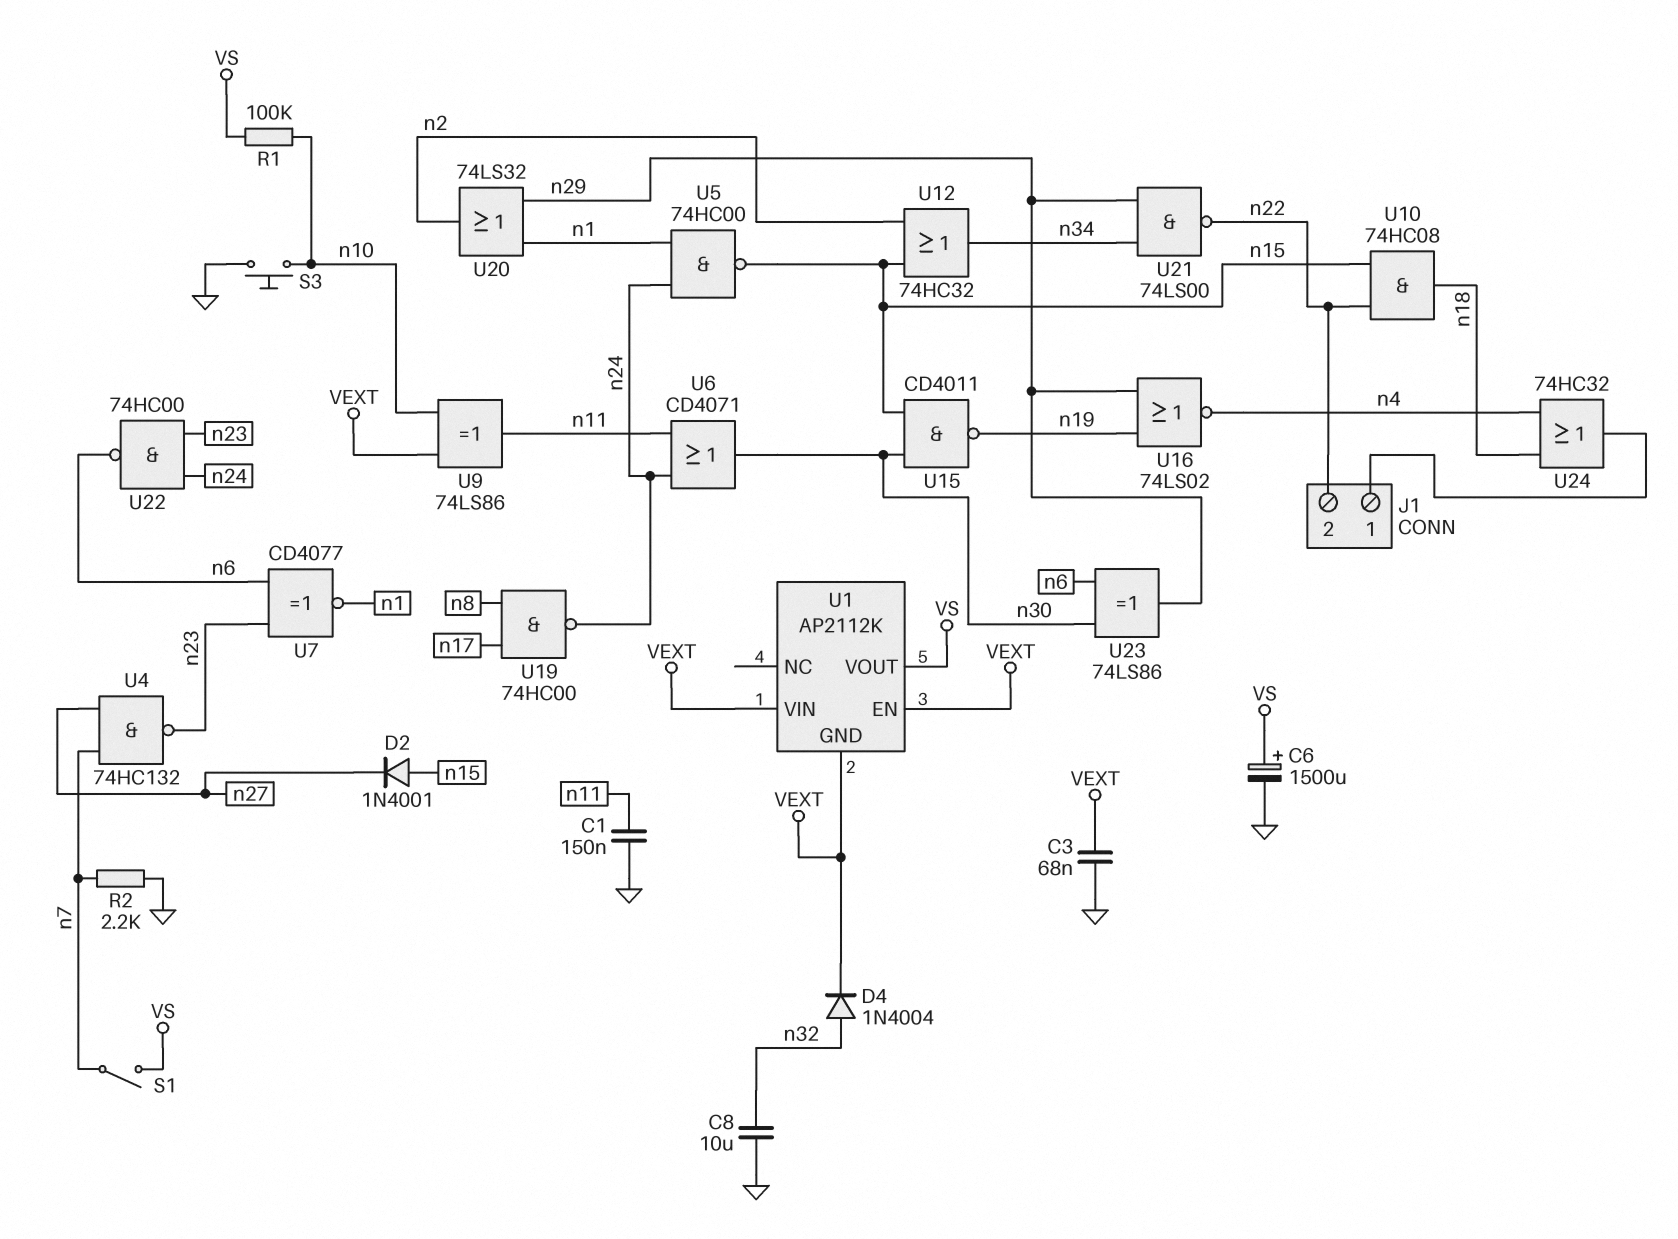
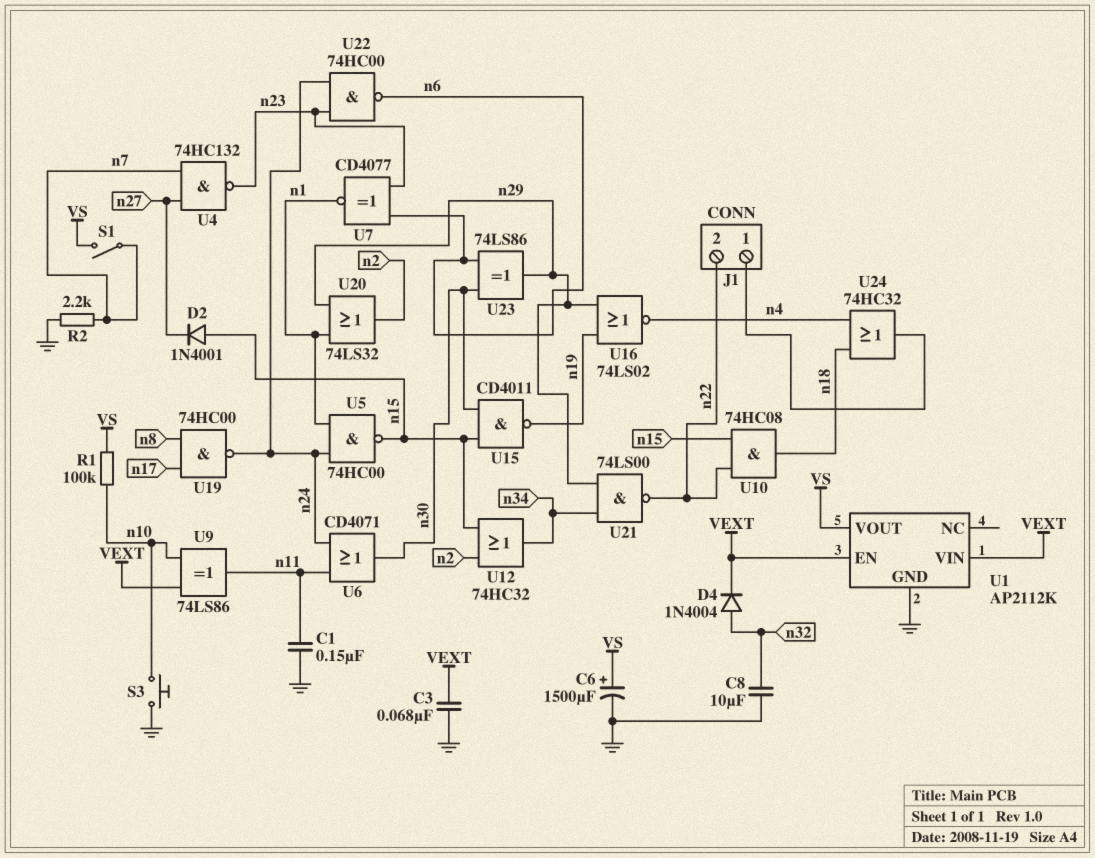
U1 pin GND: VEXT -> GND

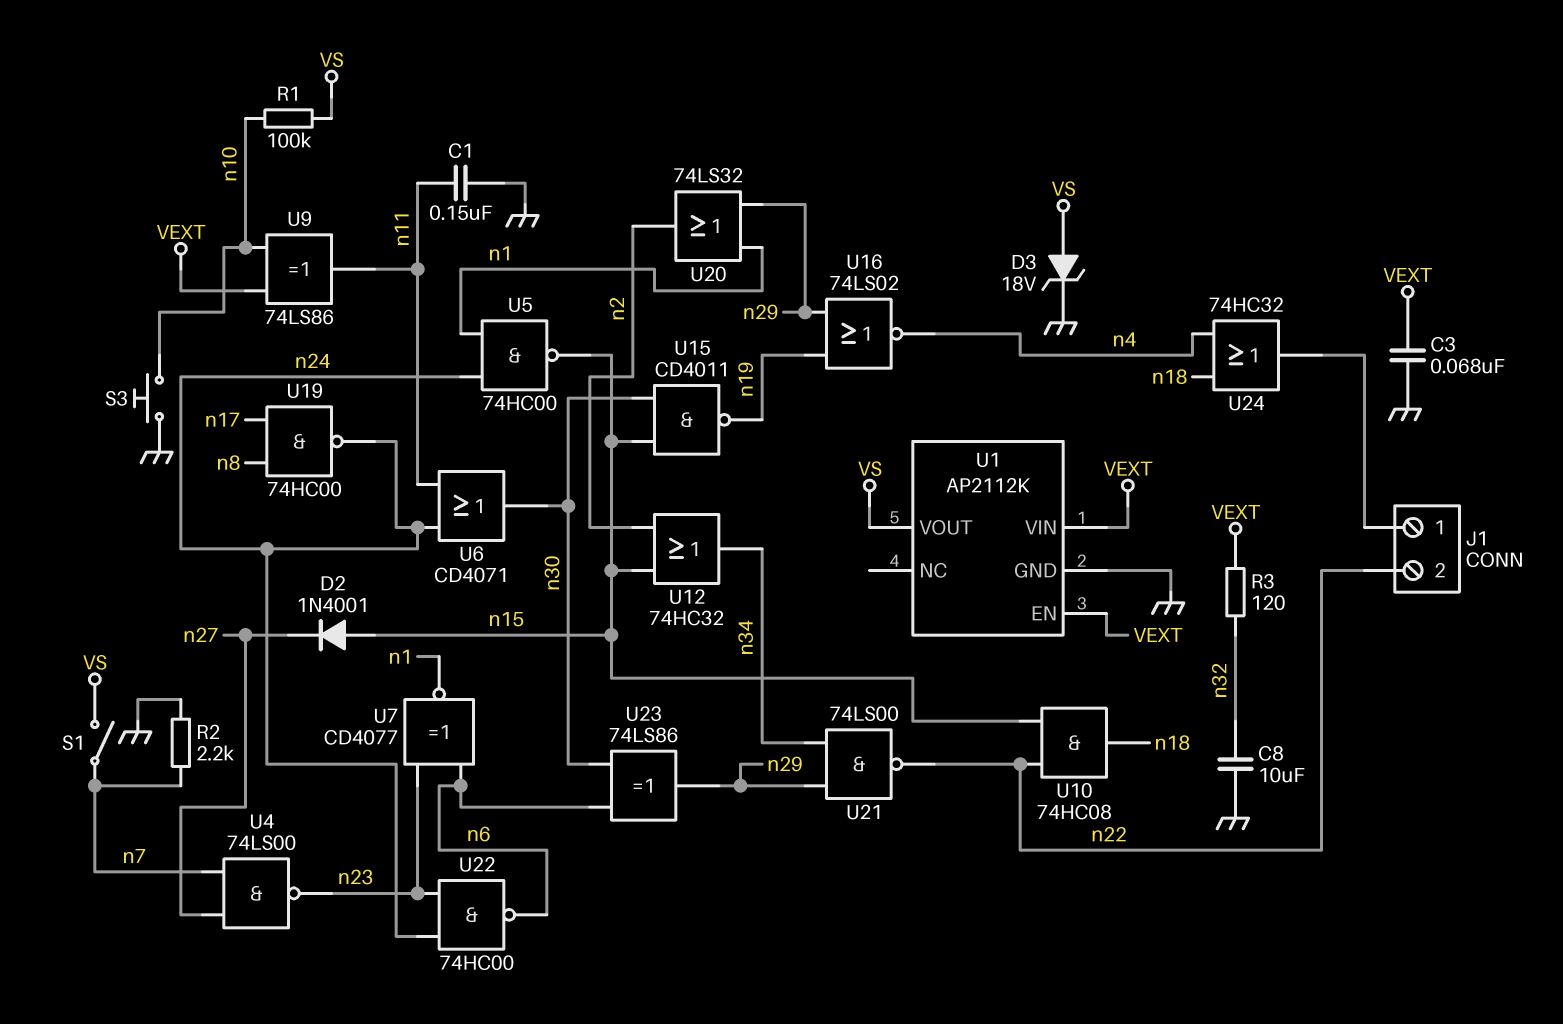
C6: 1500uF (plus VS, minus GND) -> none
D3: none -> zener 18V (A VS, K GND)
D4: diode 1N4004 (A n32, K VEXT) -> none
R3: none -> 120 (VEXT, n32)
U4: NAND 74HC132 (in n7, in n27, out n23) -> NAND 74LS00 (in n7, in n27, out n23)

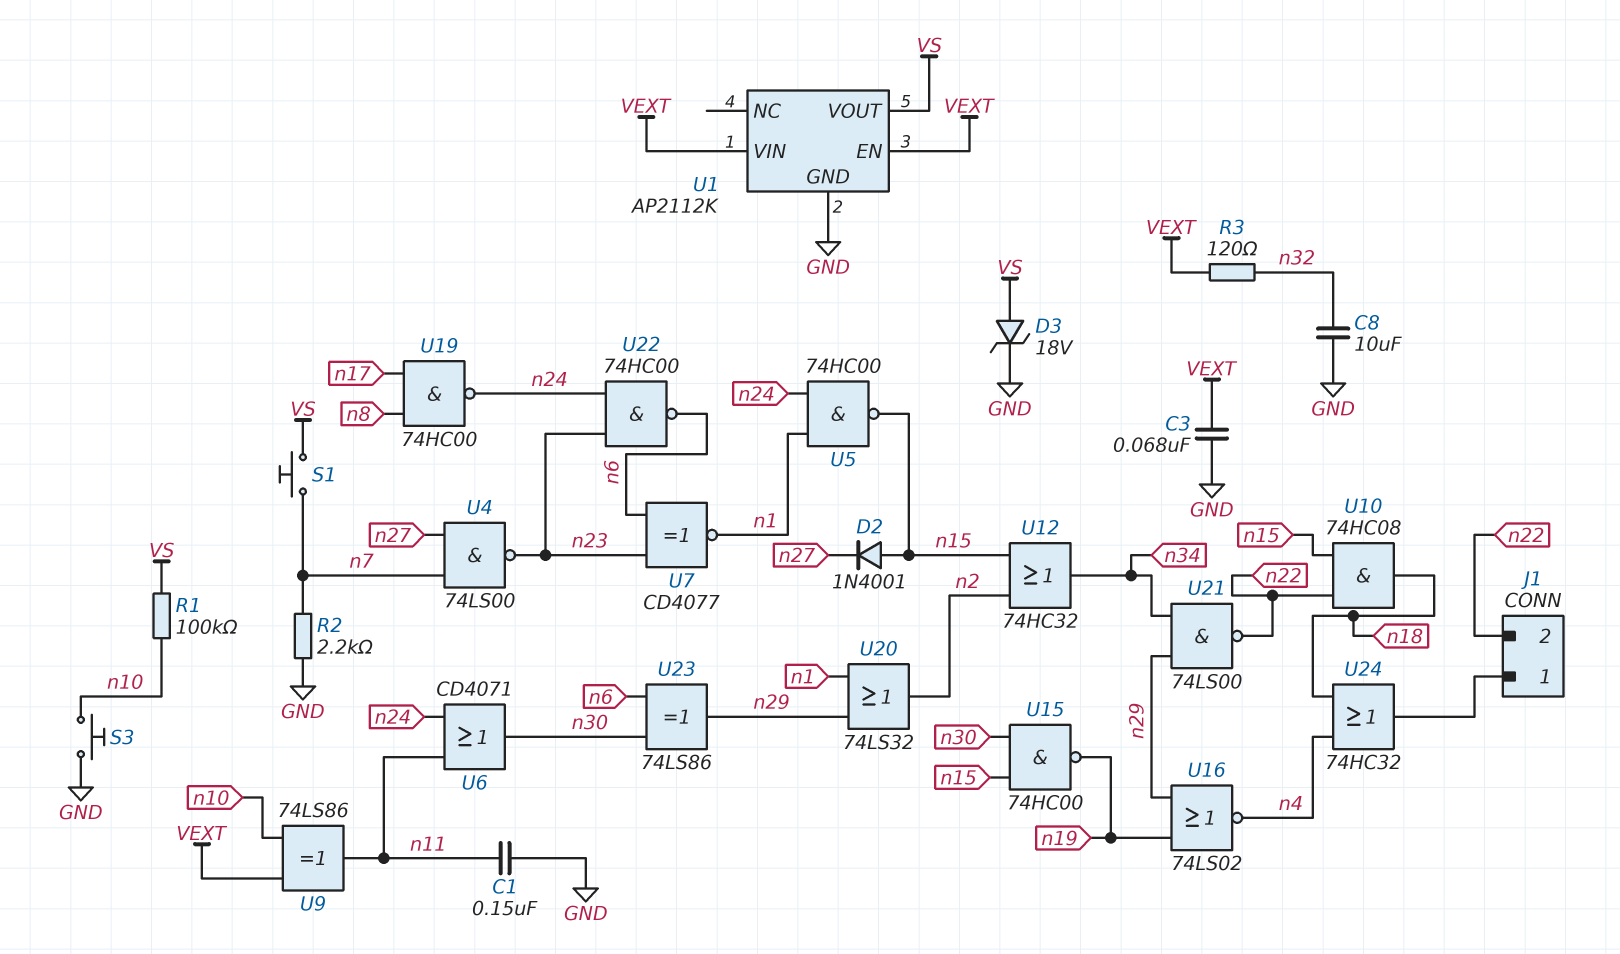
S1: switch (VS, n7) -> button (VS, n7)
U15: NAND CD4011 (in n15, in n30, out n19) -> NAND 74HC00 (in n15, in n30, out n19)

